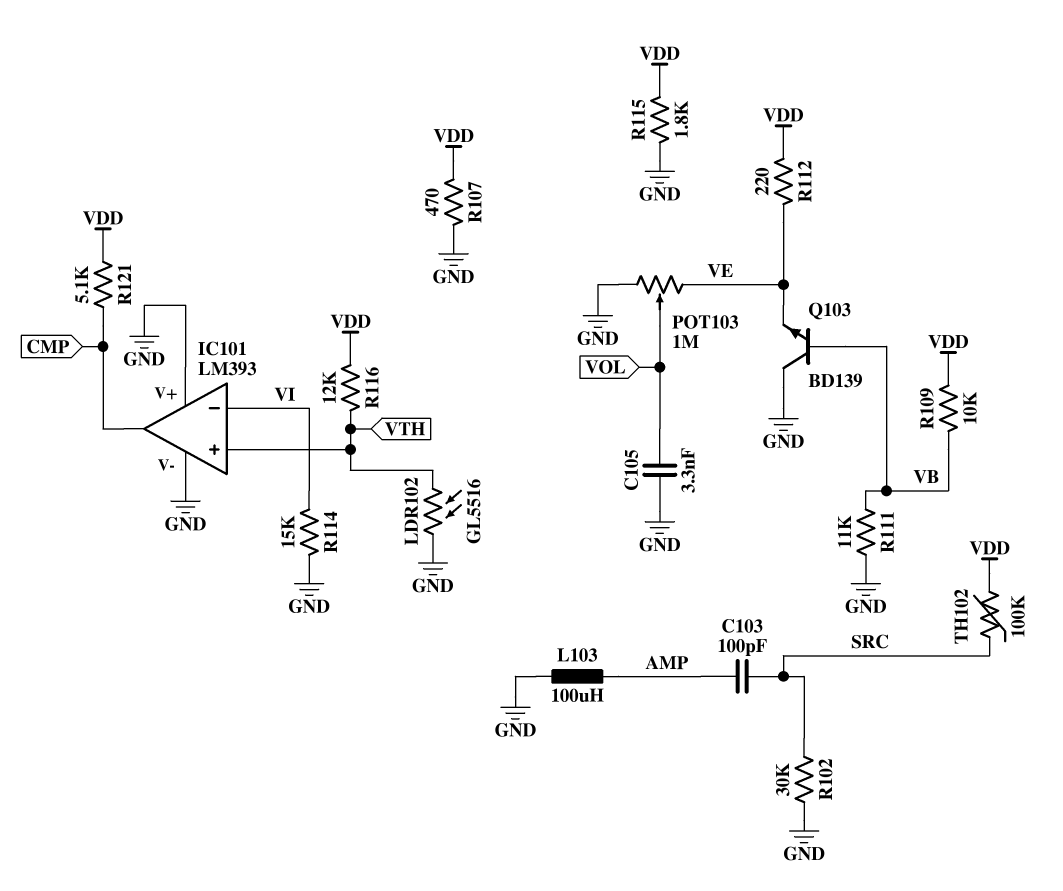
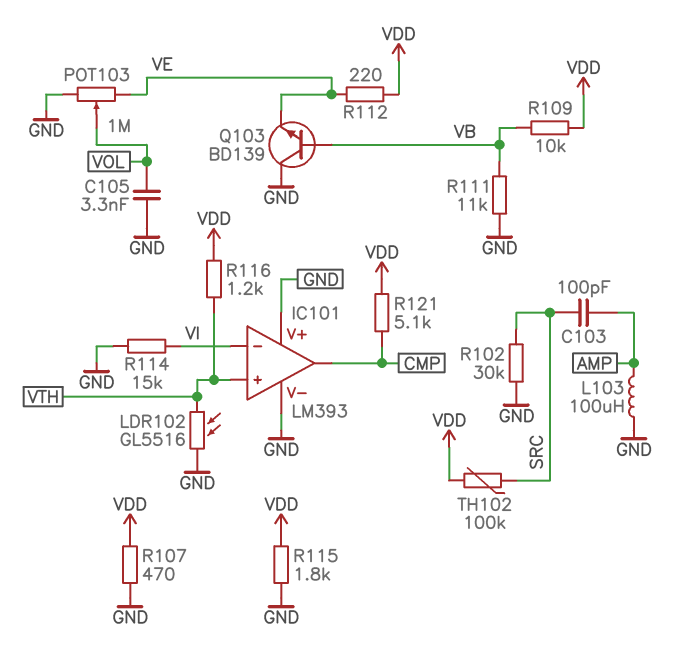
R116: 12k (VDD, VTH) -> 1.2k (VDD, VTH)

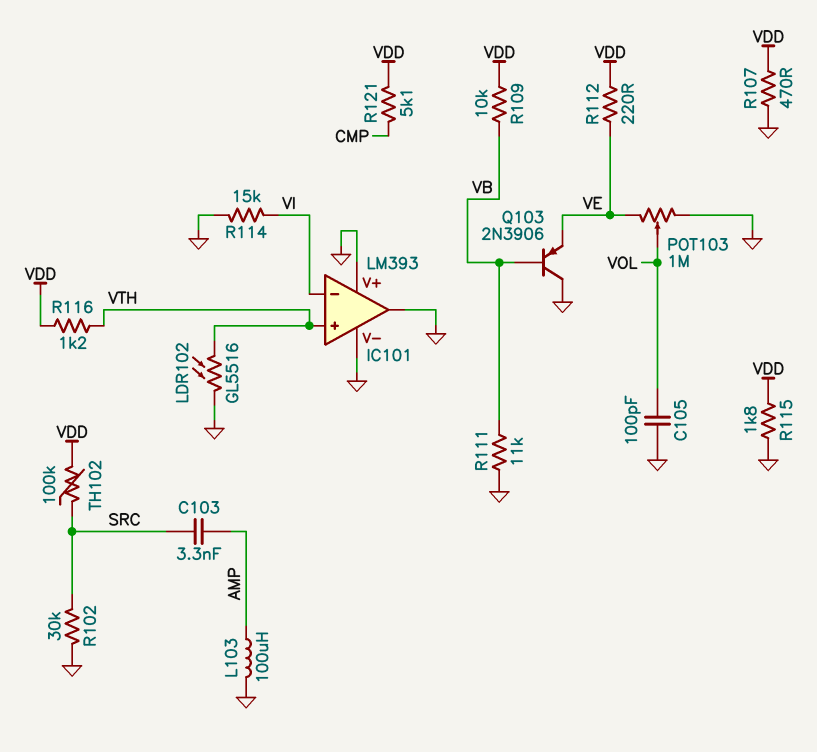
C103: 100pF (AMP, SRC) -> 3.3nF (AMP, SRC)
C105: 3.3nF (GND, VOL) -> 100pF (GND, VOL)
IC101 pin out: CMP -> GND
Q103: NPN BD139 (B VB, C GND, E VE) -> PNP 2N3906 (B VB, C GND, E VE)

